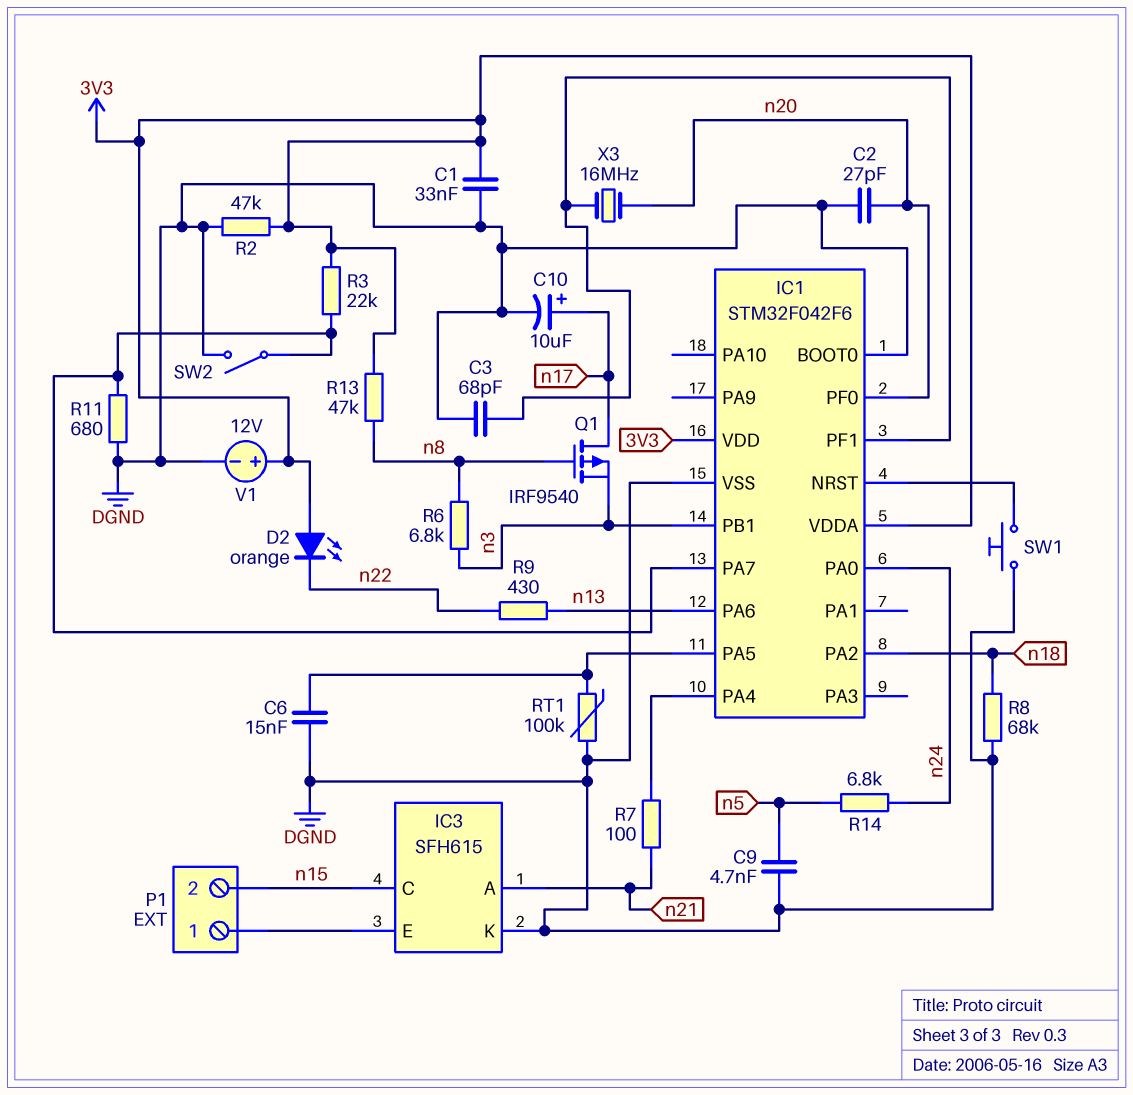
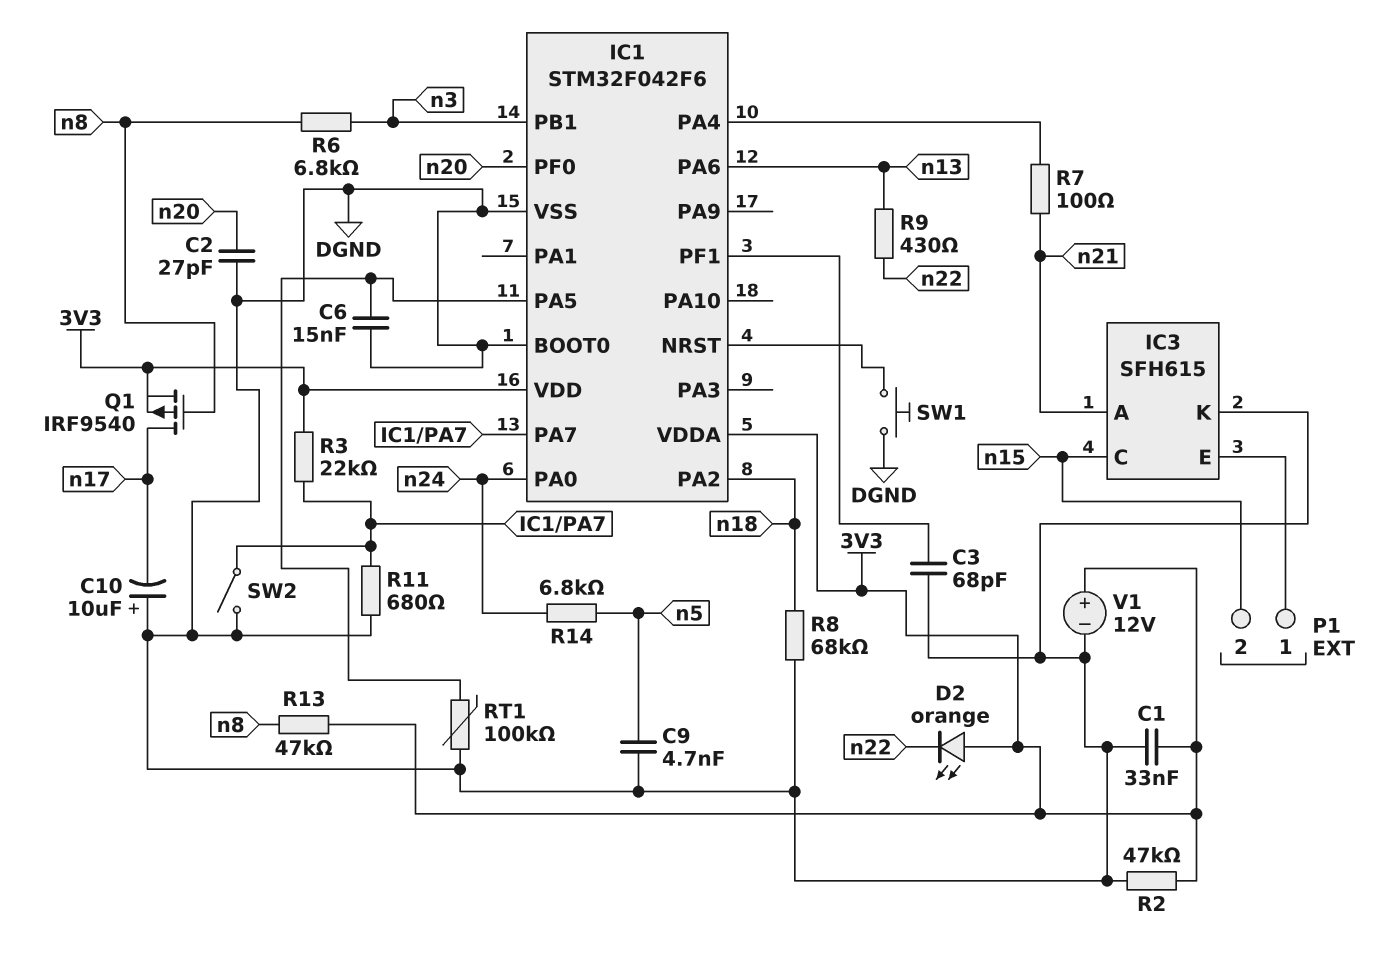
C10: 10uF (plus n17, minus DGND) -> 10uF (plus DGND, minus n17)
Q1: PMOS IRF9540 (G n8, D n17, S n3) -> PMOS IRF9540 (G n8, D n17, S 3V3)
X3: 16MHz (IC1/PF1, n20) -> none

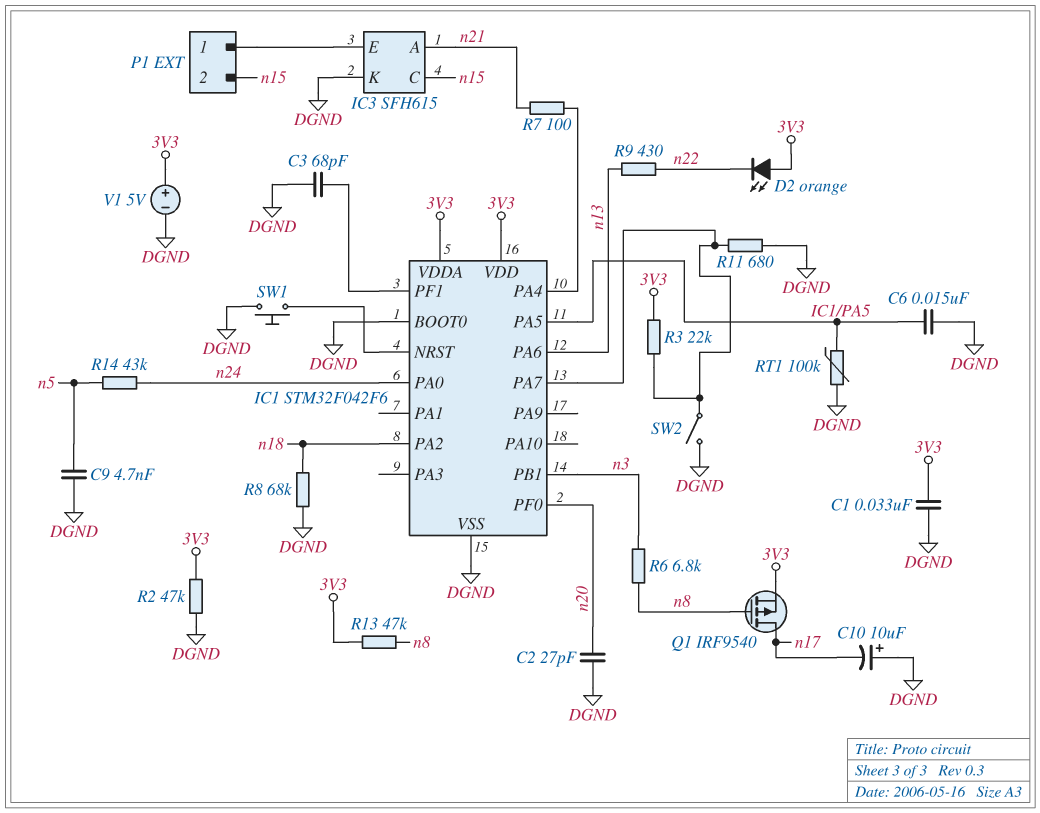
R14: 6.8k (n5, n24) -> 43k (n5, n24)
V1: 12V (plus 3V3, minus DGND) -> 5V (plus 3V3, minus DGND)

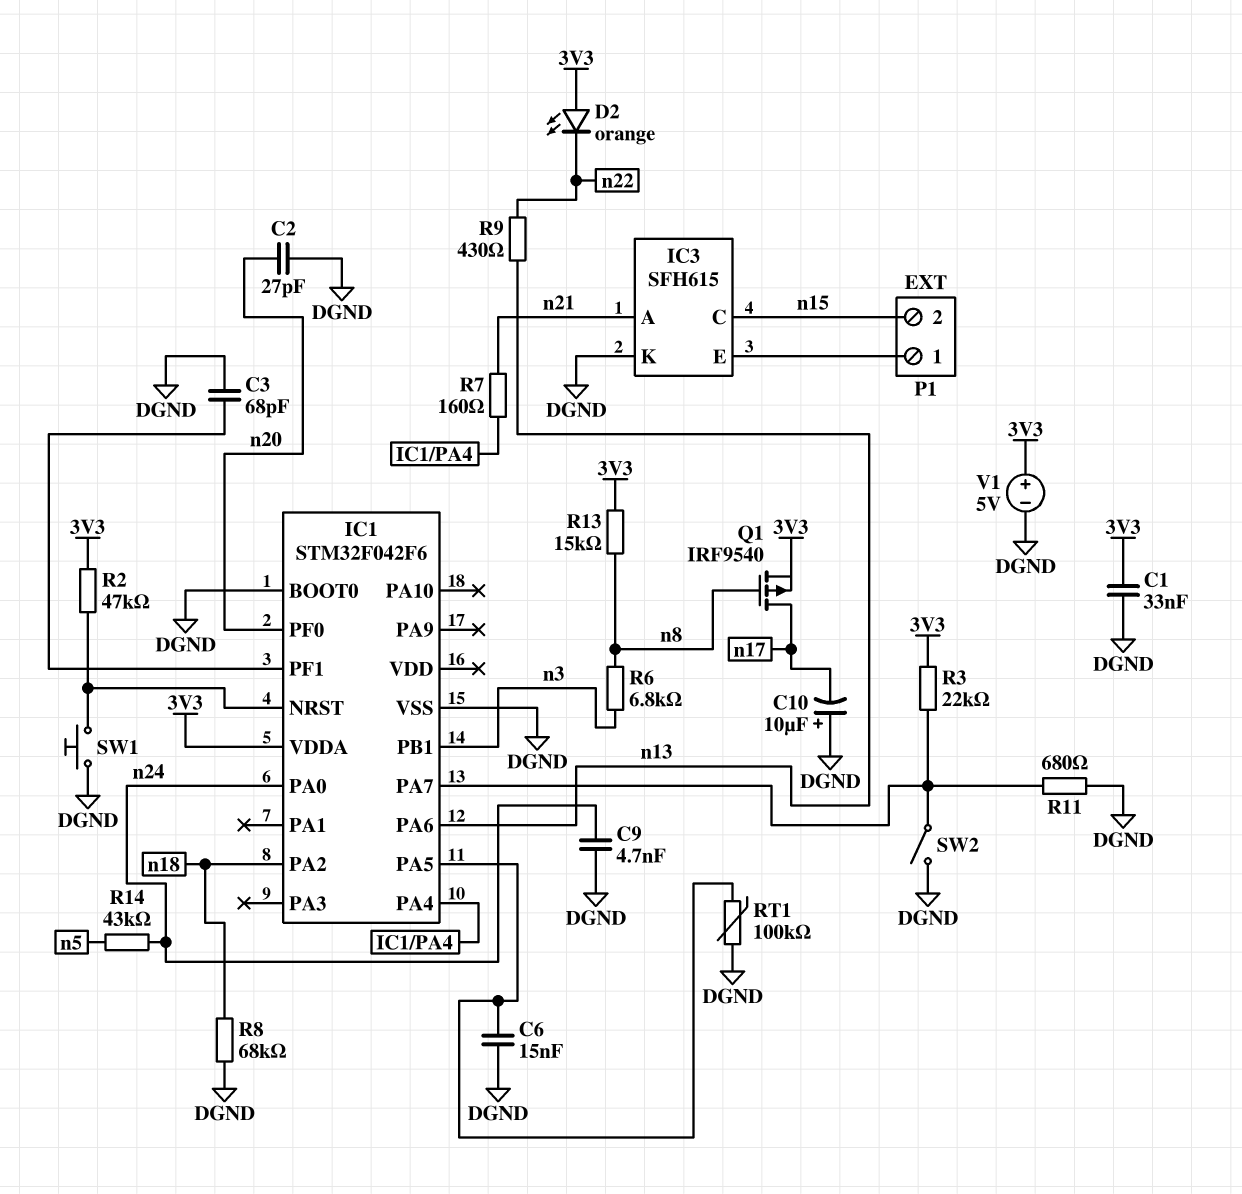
C9: 4.7nF (DGND, n5) -> 4.7nF (DGND, n24)
IC1 pin VDD: 3V3 -> none
R2: 47k (3V3, DGND) -> 47k (3V3, IC1/NRST)
R7: 100 (IC1/PA4, n21) -> 160 (IC1/PA4, n21)
R13: 47k (3V3, n8) -> 15k (3V3, n8)

